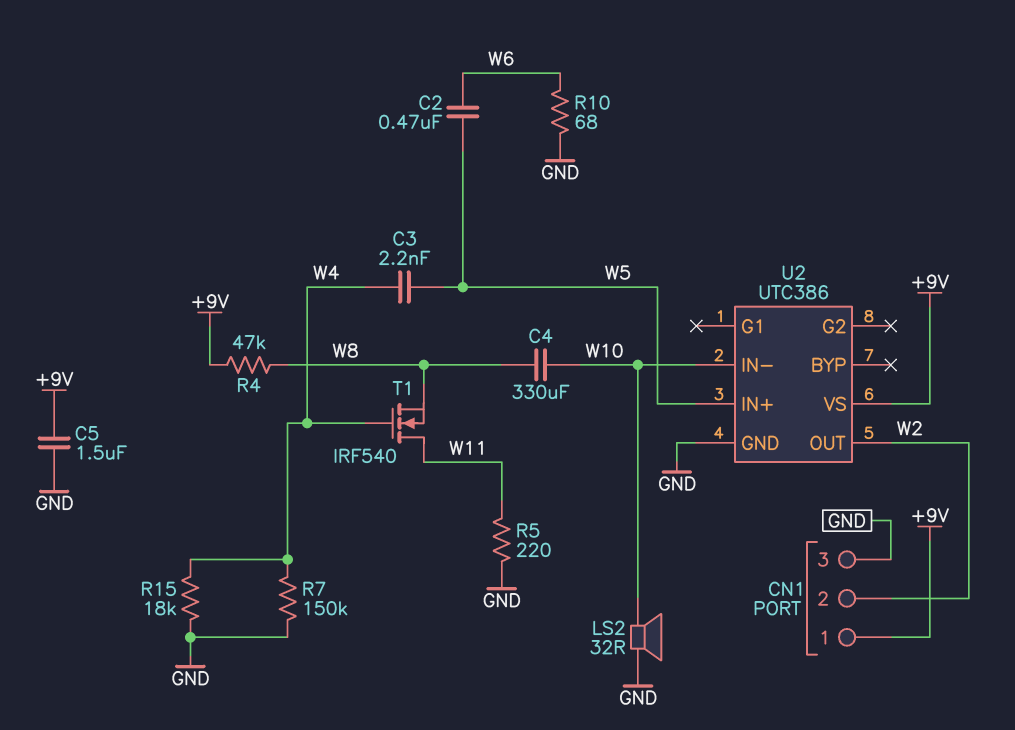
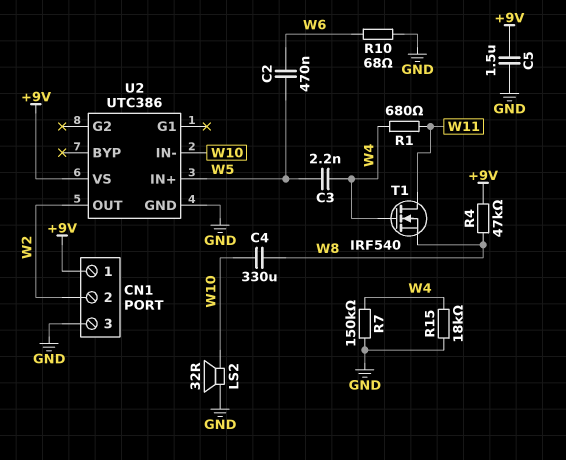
R1: none -> 680 (W4, W11)
R5: 220 (GND, W11) -> none

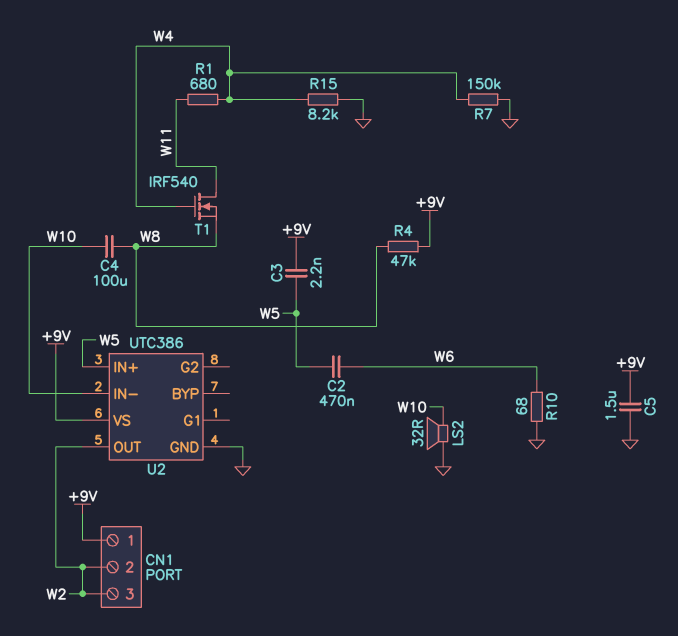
C3: 2.2nF (W4, W5) -> 2.2nF (+9V, W5)
C4: 330uF (W8, W10) -> 100uF (W8, W10)
CN1 pin 3: GND -> W2
R15: 18k (GND, W4) -> 8.2k (GND, W4)

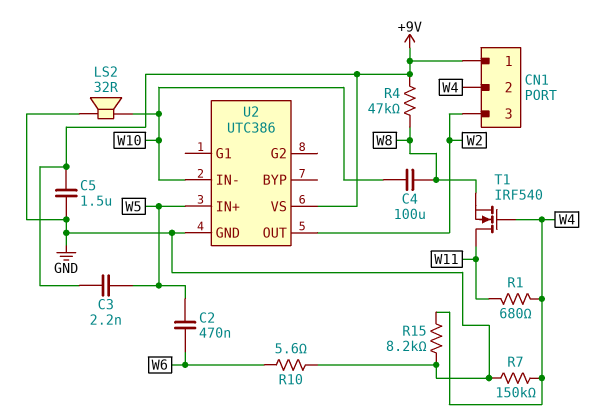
CN1 pin 2: W2 -> W4
R10: 68 (GND, W6) -> 5.6 (GND, W6)

